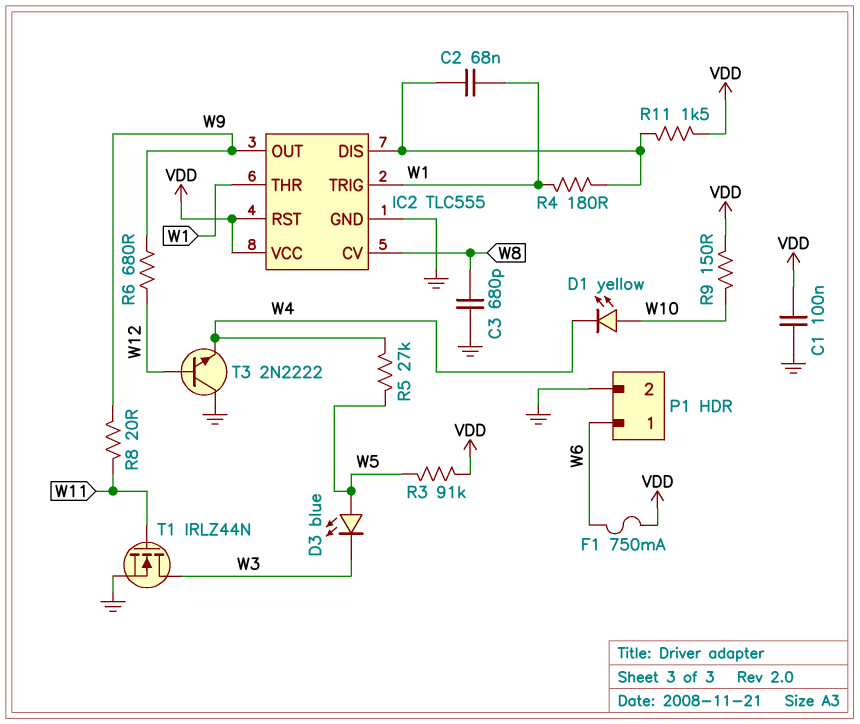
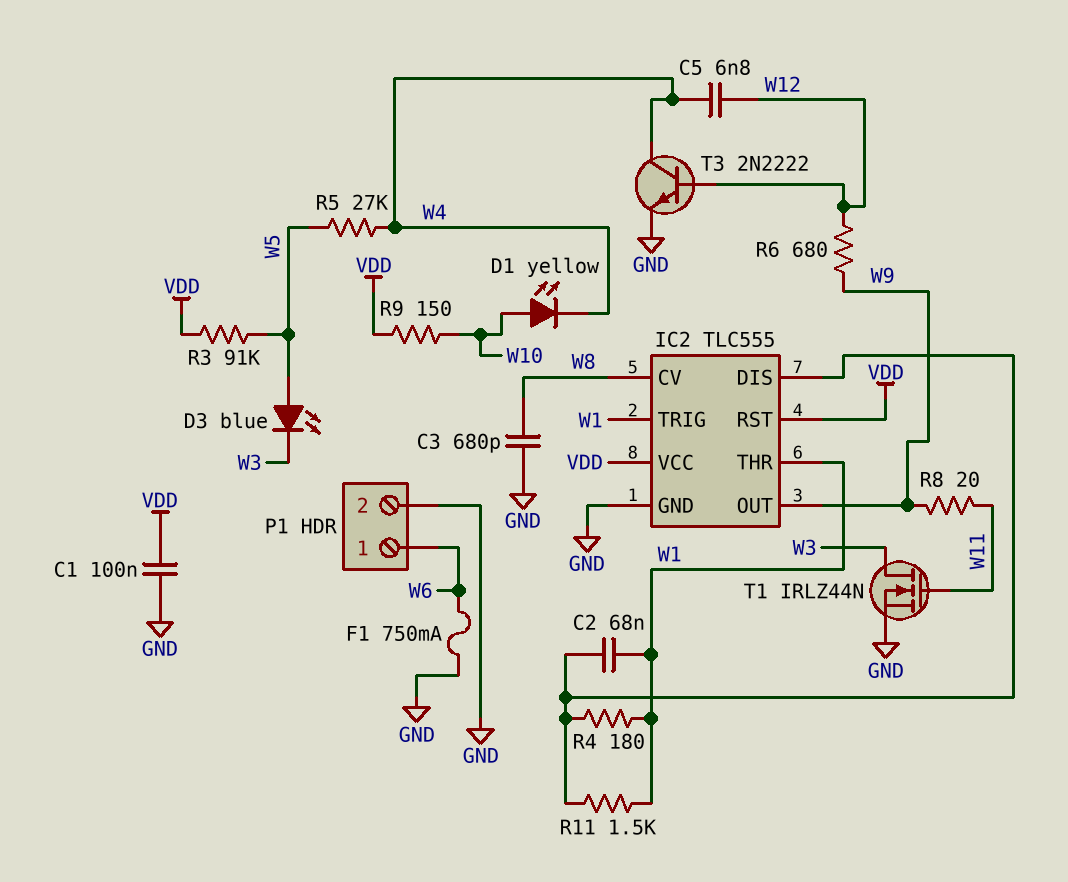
C5: none -> 6.8nF (W4, W12)
F1: 750mA (VDD, W6) -> 750mA (GND, W6)
R11: 1.5k (IC2/DIS, VDD) -> 1.5k (IC2/DIS, W1)
T3: NPN 2N2222 (B W12, C GND, E W4) -> NPN 2N2222 (B W12, C W4, E GND)

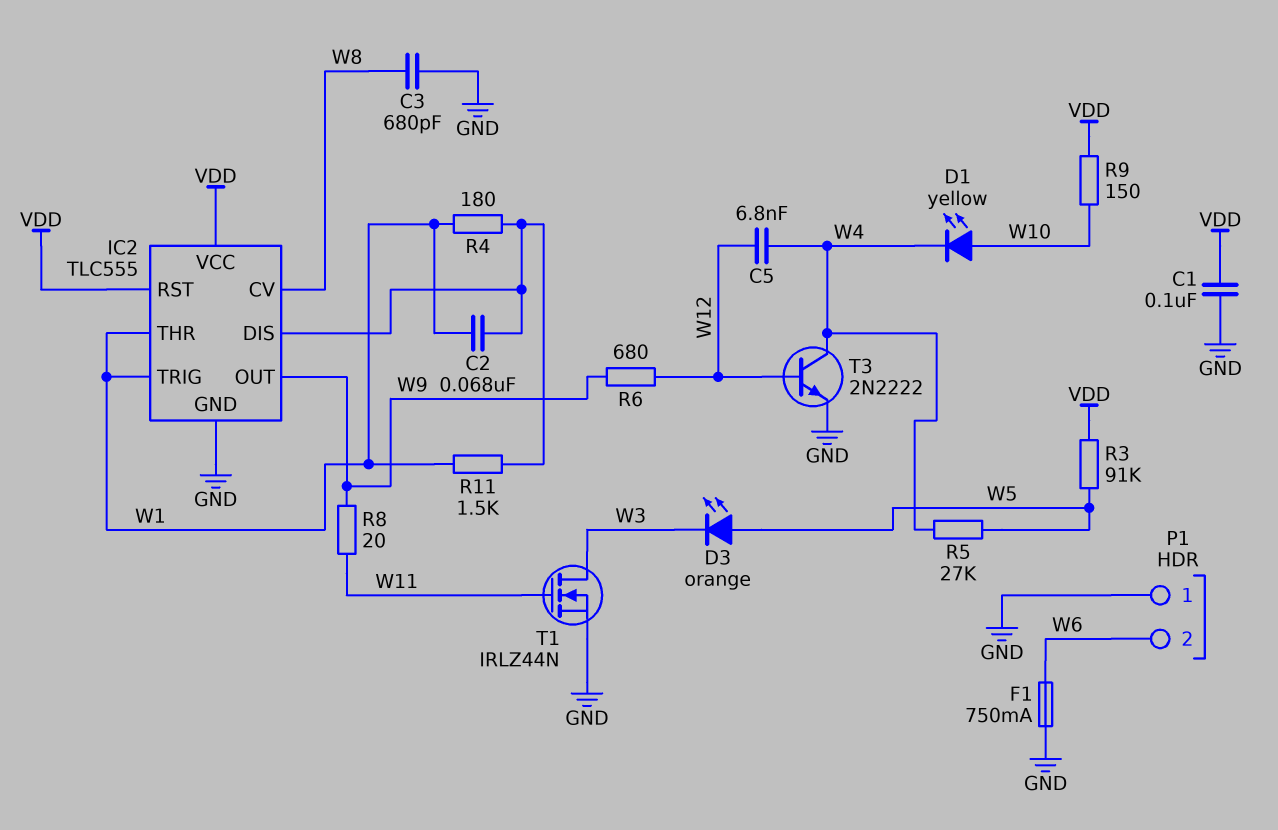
D3: LED blue (A W5, K W3) -> LED orange (A W5, K W3)
P1 pin 1: W6 -> GND
P1 pin 2: GND -> W6

